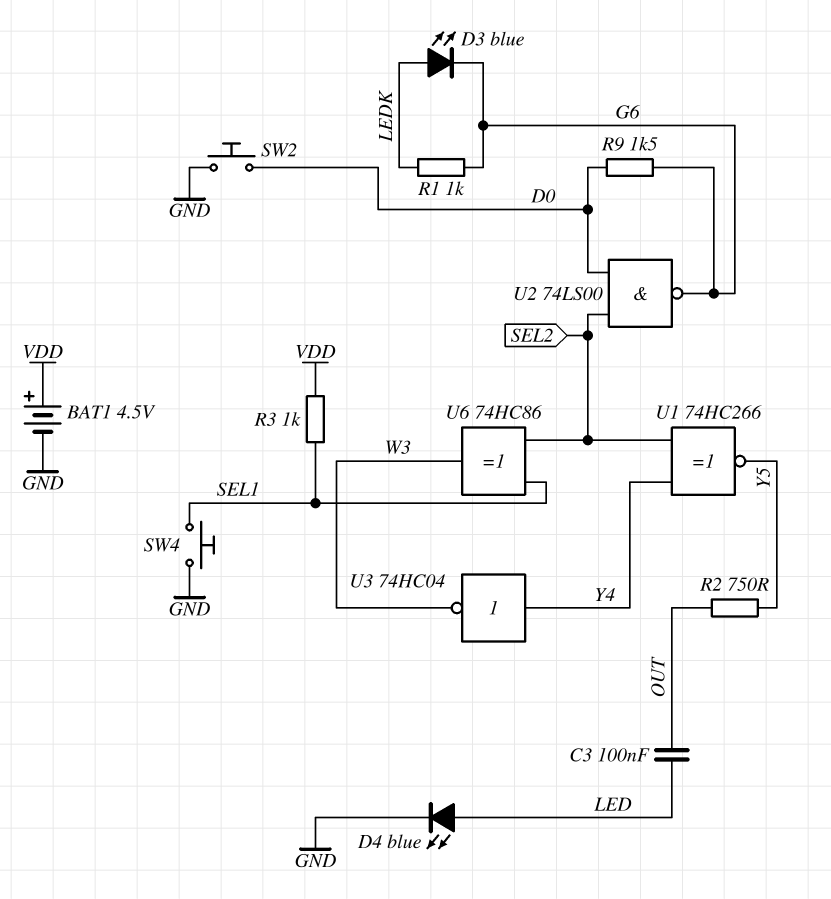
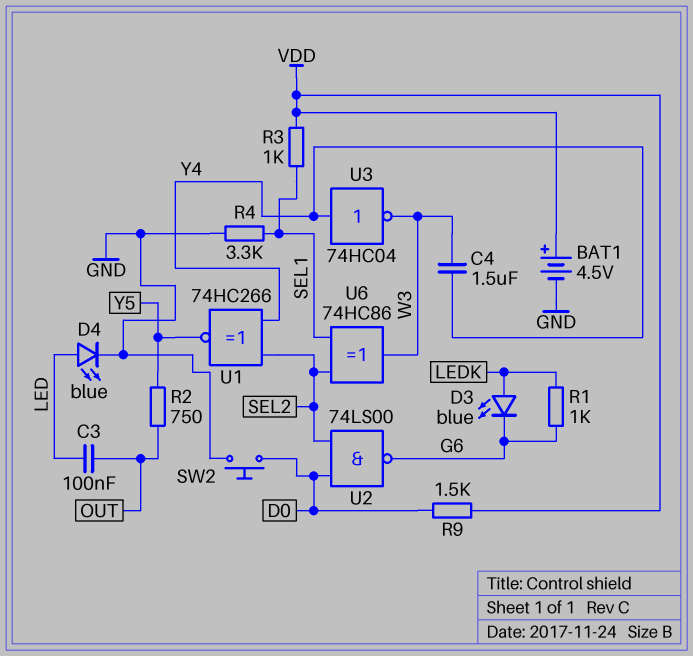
C4: none -> 1.5uF (W3, Y4)
R4: none -> 3.3k (GND, SEL1)
R9: 1.5k (D0, G6) -> 1.5k (D0, VDD)
SW4: button (GND, SEL1) -> none

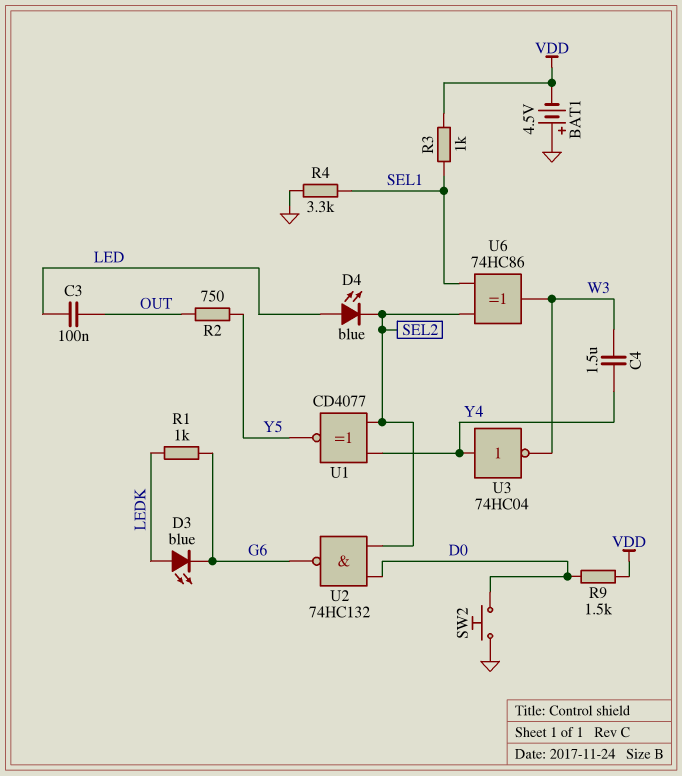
BAT1: 4.5V (plus VDD, minus GND) -> 4.5V (plus GND, minus VDD)
D4: LED blue (A LED, K GND) -> LED blue (A LED, K SEL2)
U1: XNOR 74HC266 (in SEL2, in Y4, out Y5) -> XNOR CD4077 (in SEL2, in Y4, out Y5)
U2: NAND 74LS00 (in D0, in SEL2, out G6) -> NAND 74HC132 (in D0, in SEL2, out G6)

